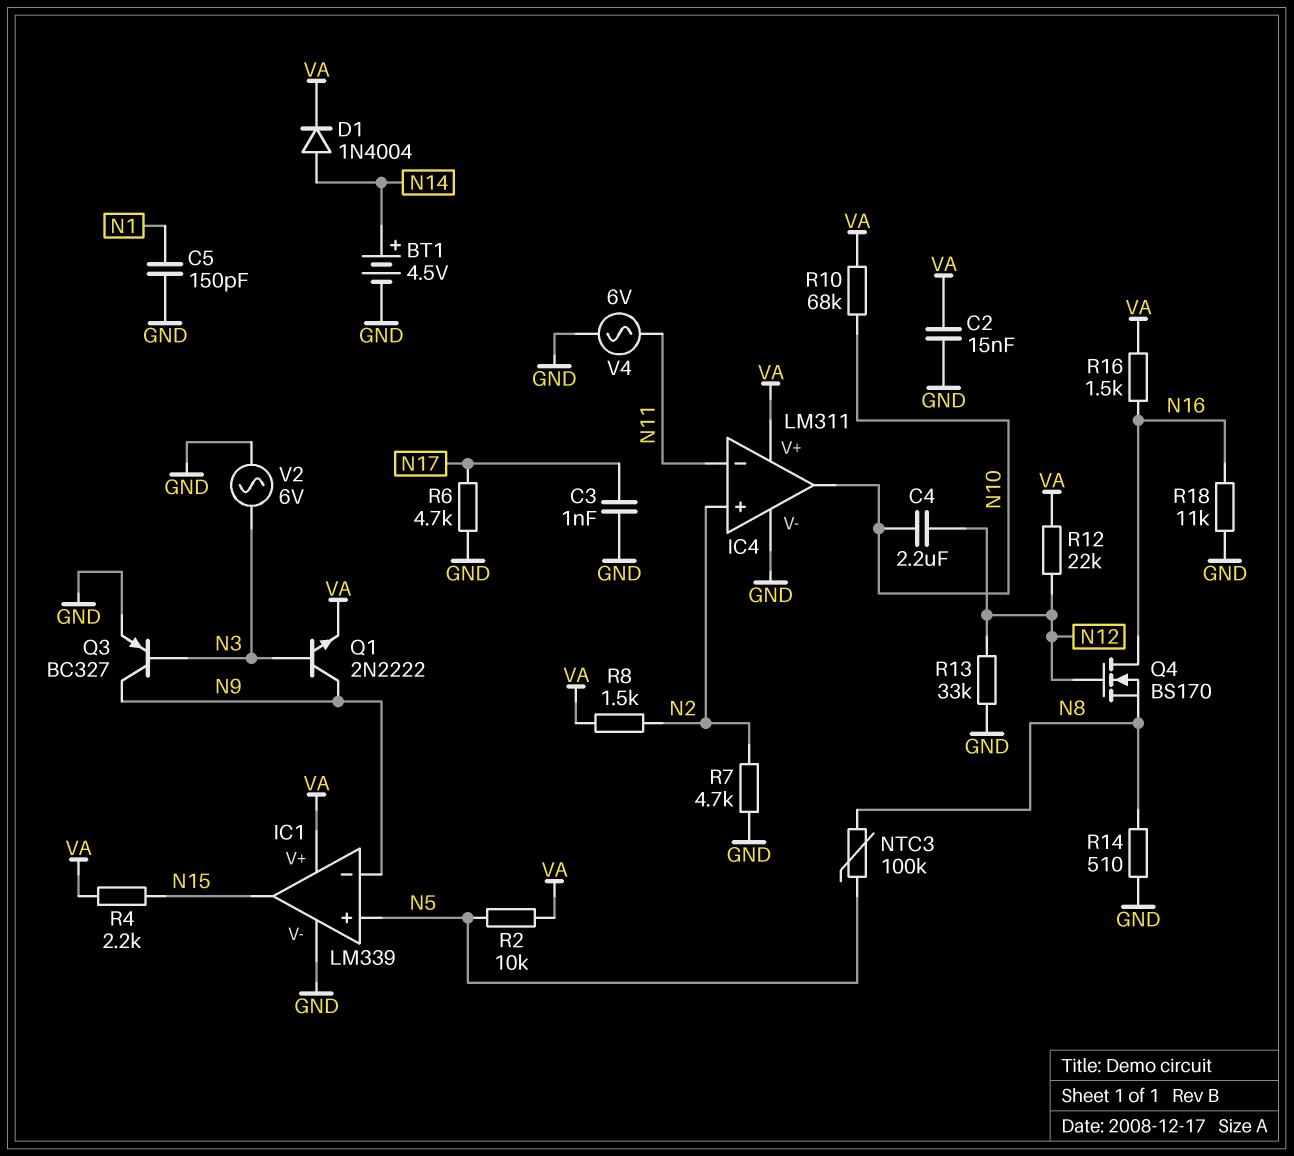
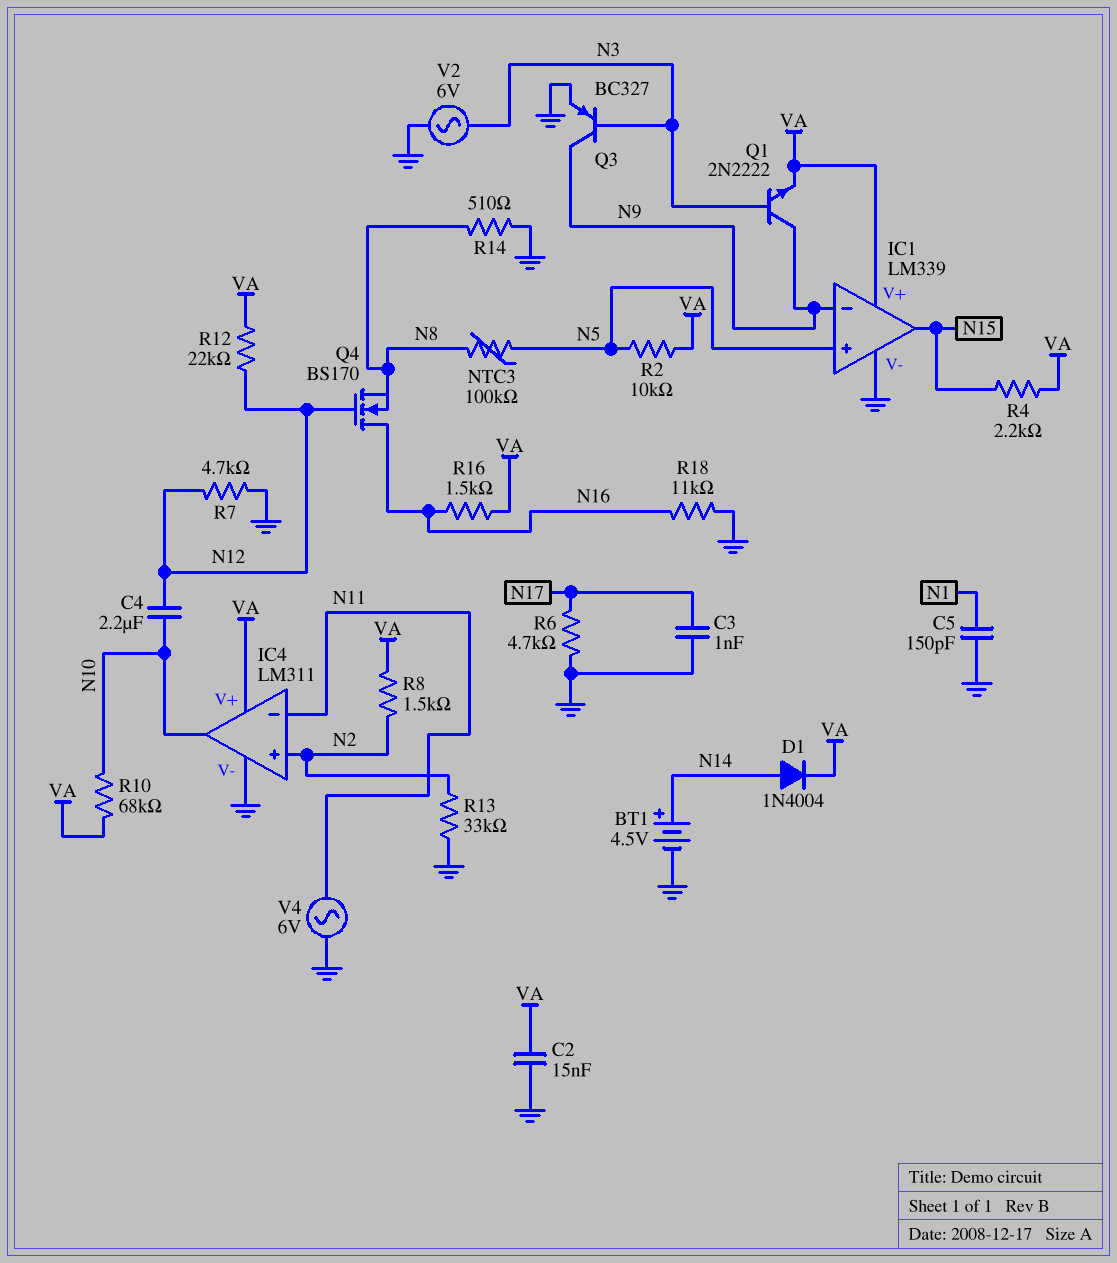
R7: 4.7k (GND, N2) -> 4.7k (GND, N12)
R13: 33k (GND, N12) -> 33k (GND, N2)

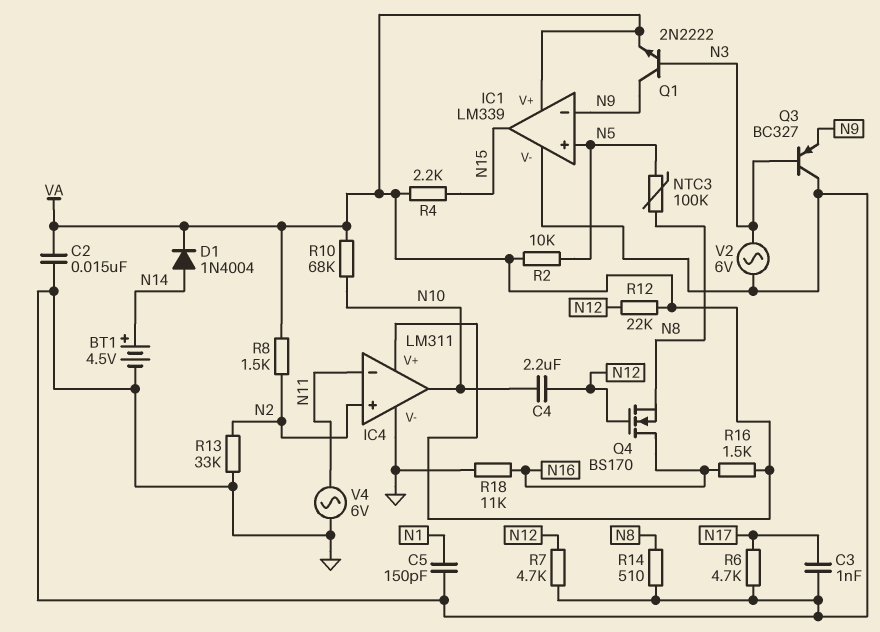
Q3: PNP BC327 (B N3, C N9, E GND) -> PNP BC327 (B N3, C GND, E N9)

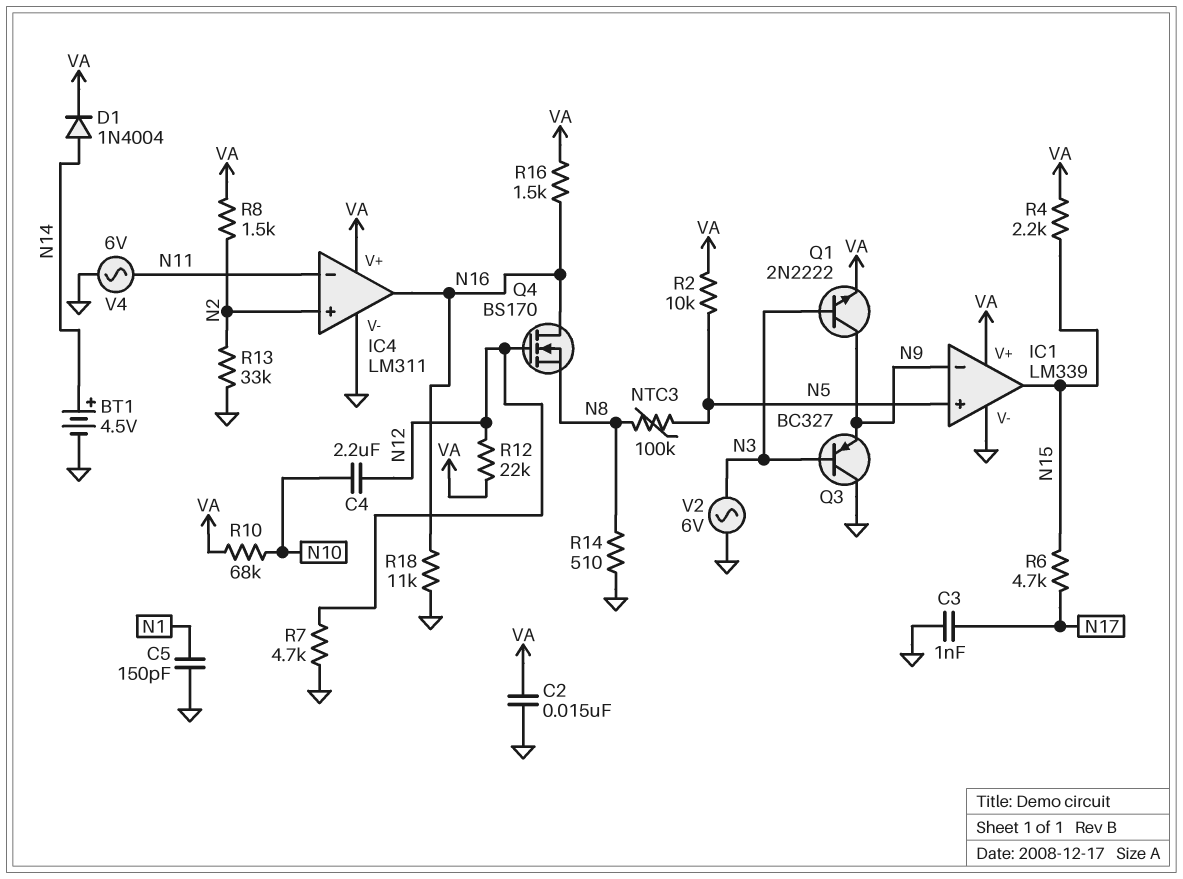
IC4 pin out: N10 -> N16
R6: 4.7k (GND, N17) -> 4.7k (N15, N17)

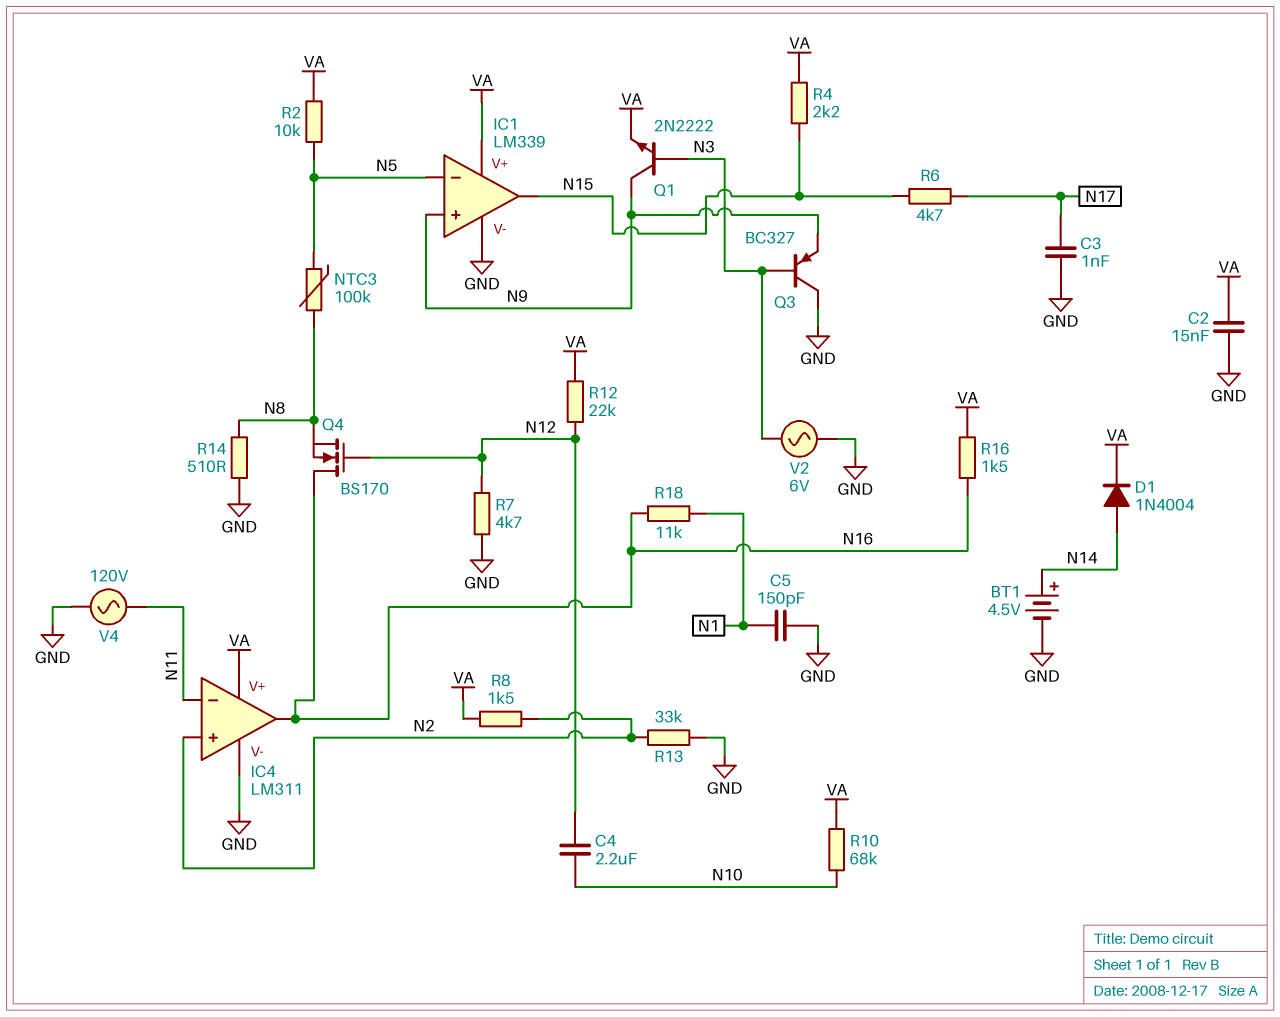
IC1 pin in+: N5 -> N9
IC1 pin in-: N9 -> N5
R18: 11k (GND, N16) -> 11k (N1, N16)
V4: AC 6V (GND, N11) -> AC 120V (GND, N11)

